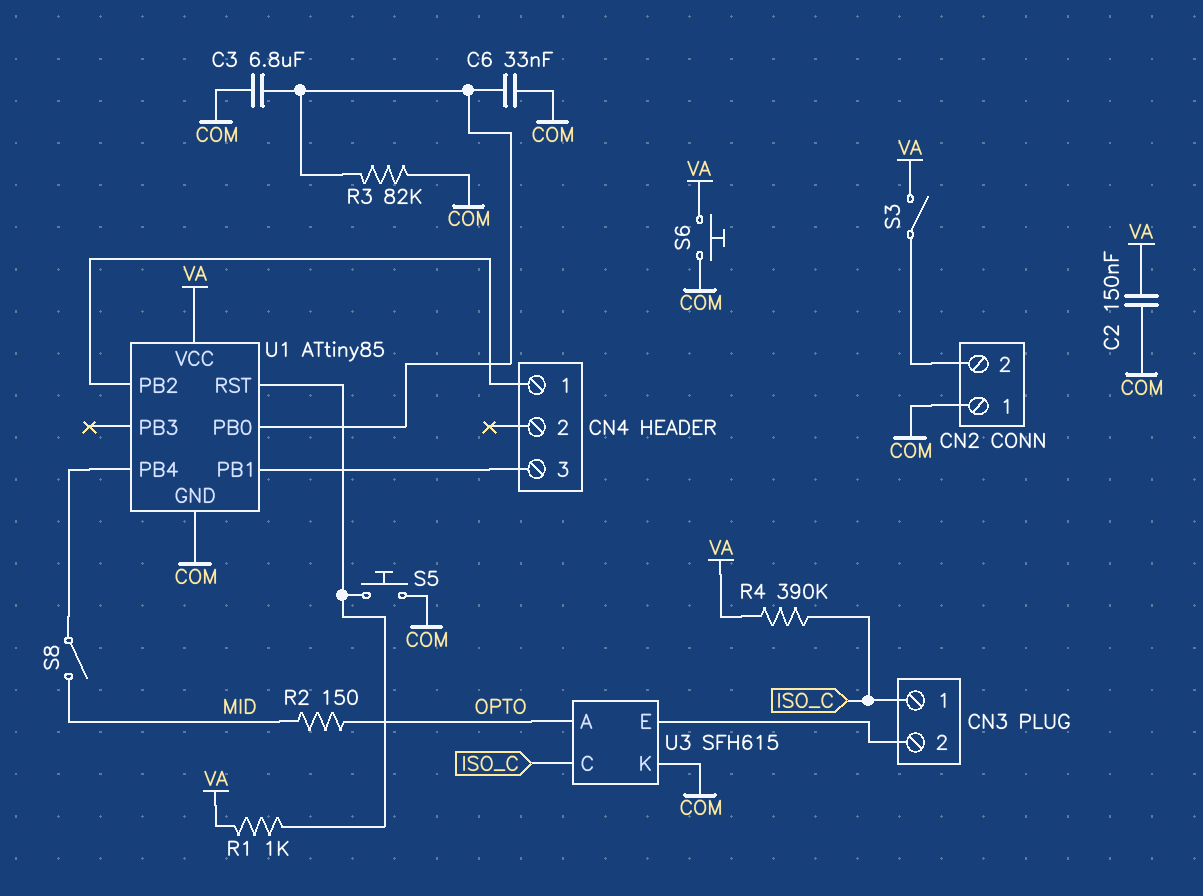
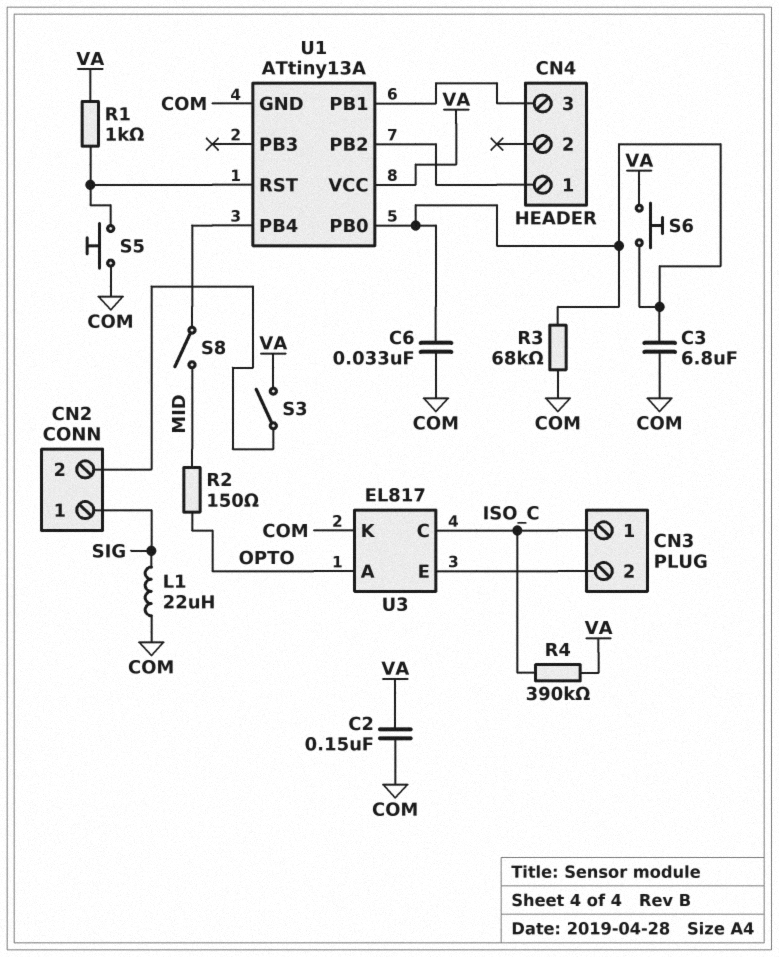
CN2 pin 1: COM -> SIG
L1: none -> 22uH (COM, SIG)
R3: 82k (COM, U1/PB0) -> 68k (COM, U1/PB0)
S6: button (COM, VA) -> button (U1/PB0, VA)
U1: ATtiny85 -> ATtiny13A
U3: SFH615 -> EL817

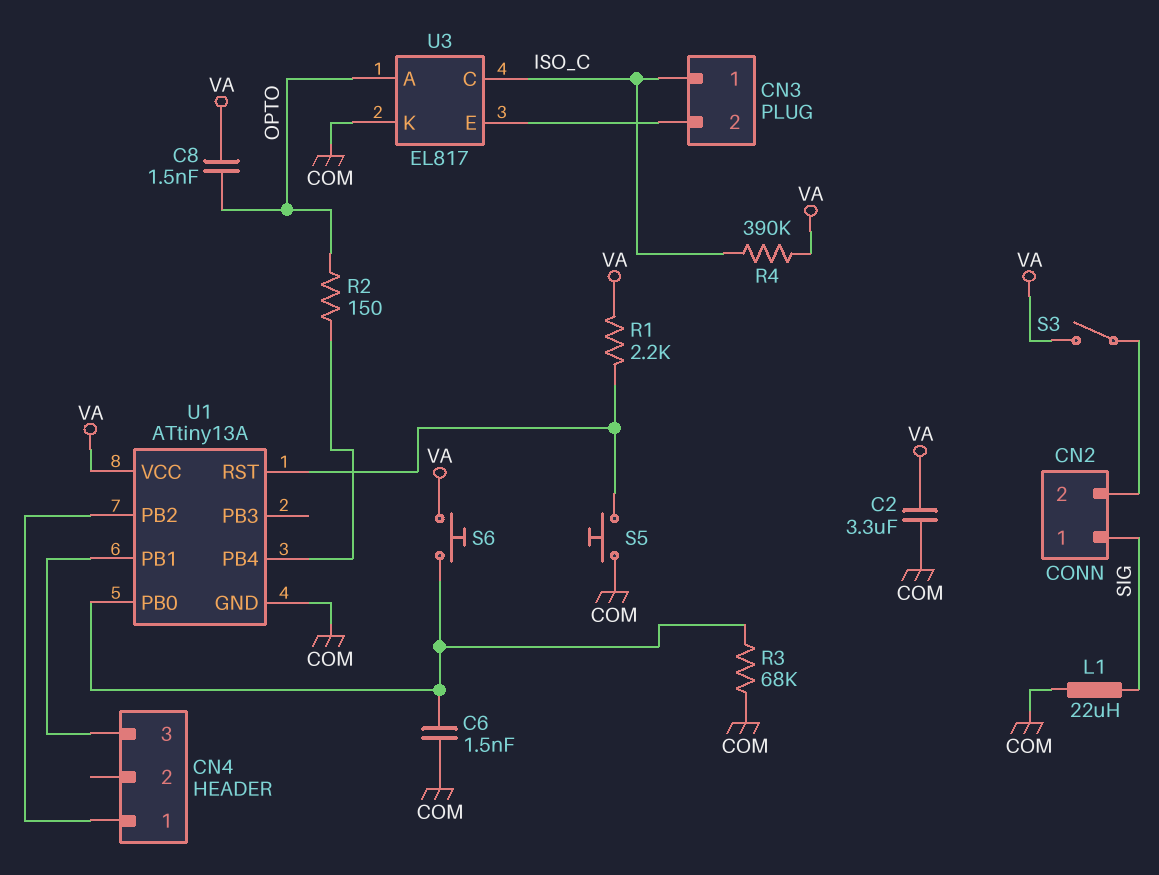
C2: 150nF (COM, VA) -> 3.3uF (COM, VA)
C3: 6.8uF (COM, U1/PB0) -> none
C6: 33nF (COM, U1/PB0) -> 1.5nF (COM, U1/PB0)
C8: none -> 1.5nF (OPTO, VA)
R1: 1k (U1/RST, VA) -> 2.2k (U1/RST, VA)
R2: 150 (MID, OPTO) -> 150 (OPTO, U1/PB4)
S8: switch (MID, U1/PB4) -> none

